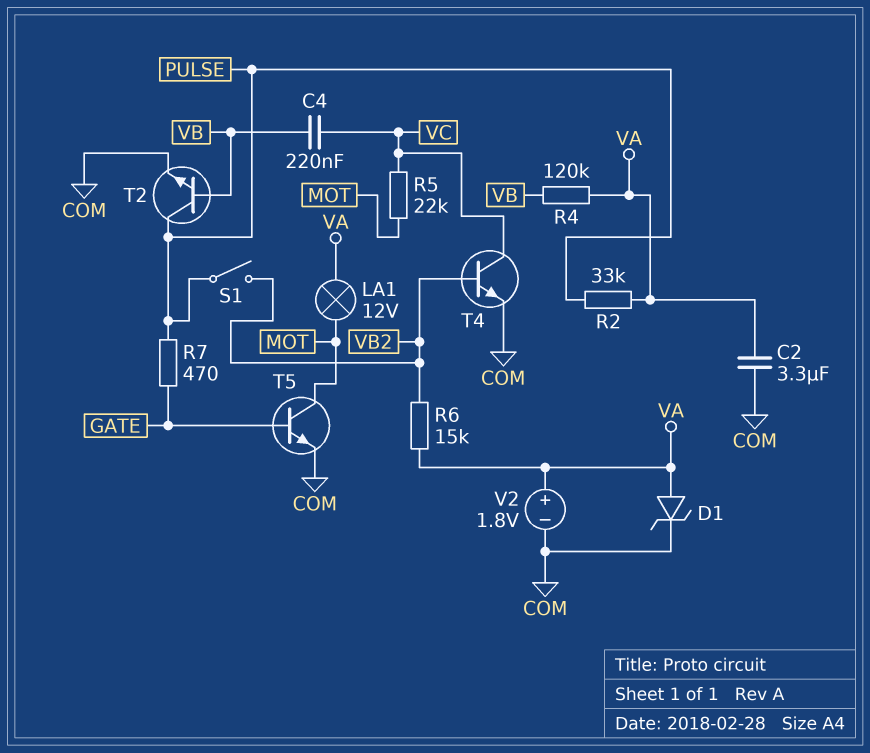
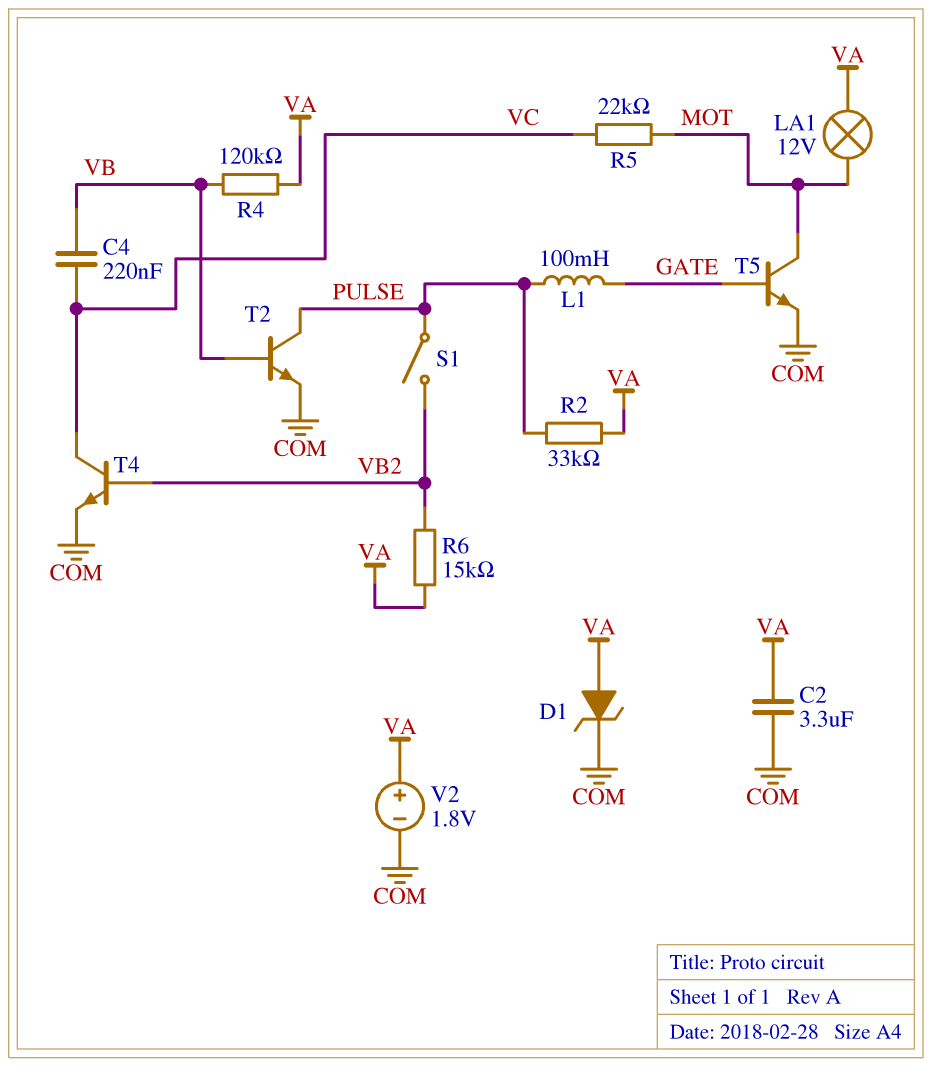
L1: none -> 100mH (GATE, PULSE)
R7: 470 (GATE, PULSE) -> none

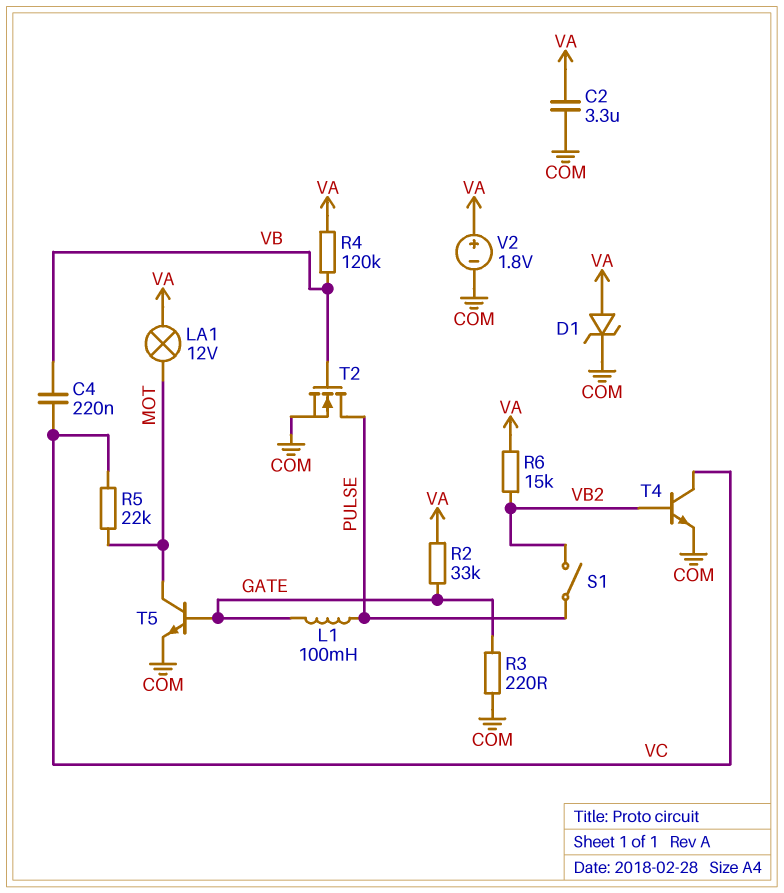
R2: 33k (PULSE, VA) -> 33k (GATE, VA)
R3: none -> 220 (COM, GATE)
T2: NPN (B VB, C PULSE, E COM) -> NMOS (G VB, D PULSE, S COM)

